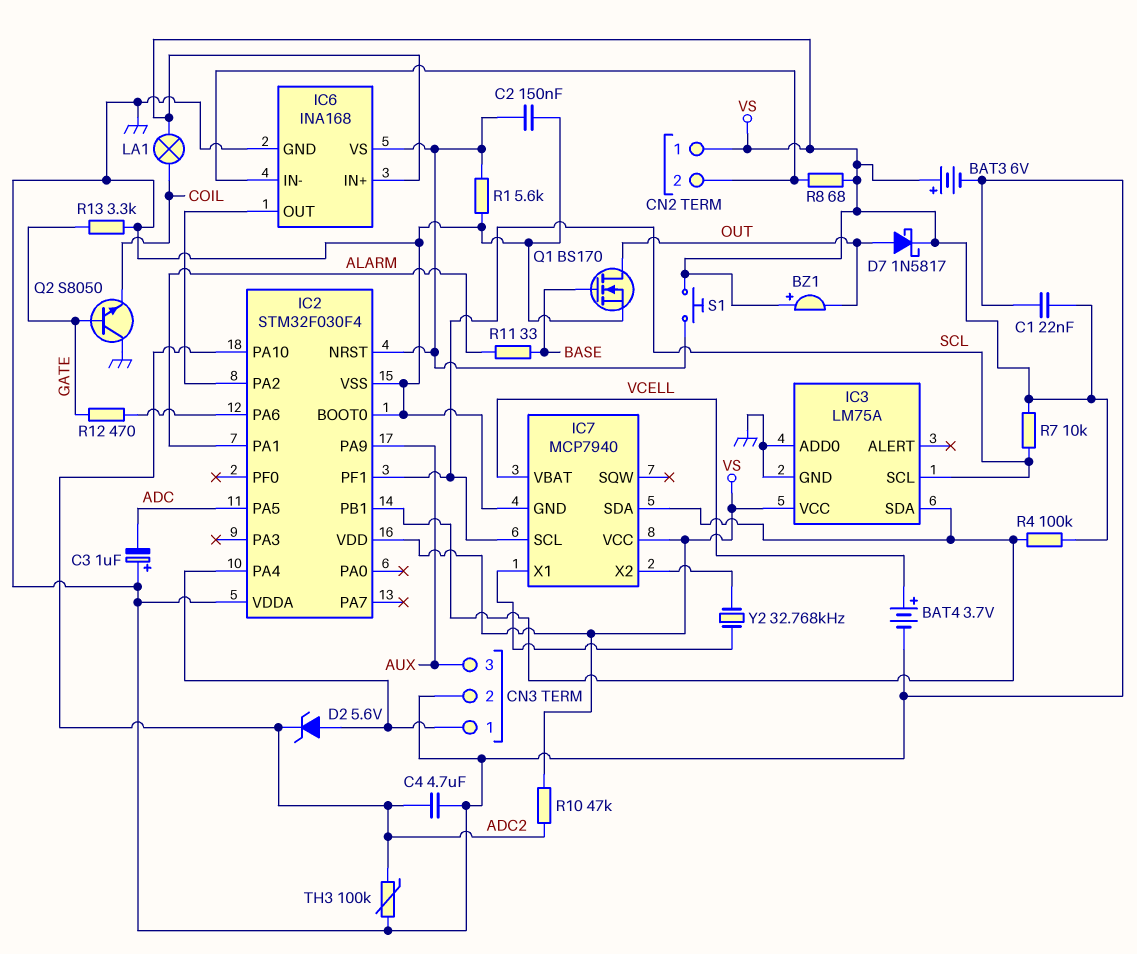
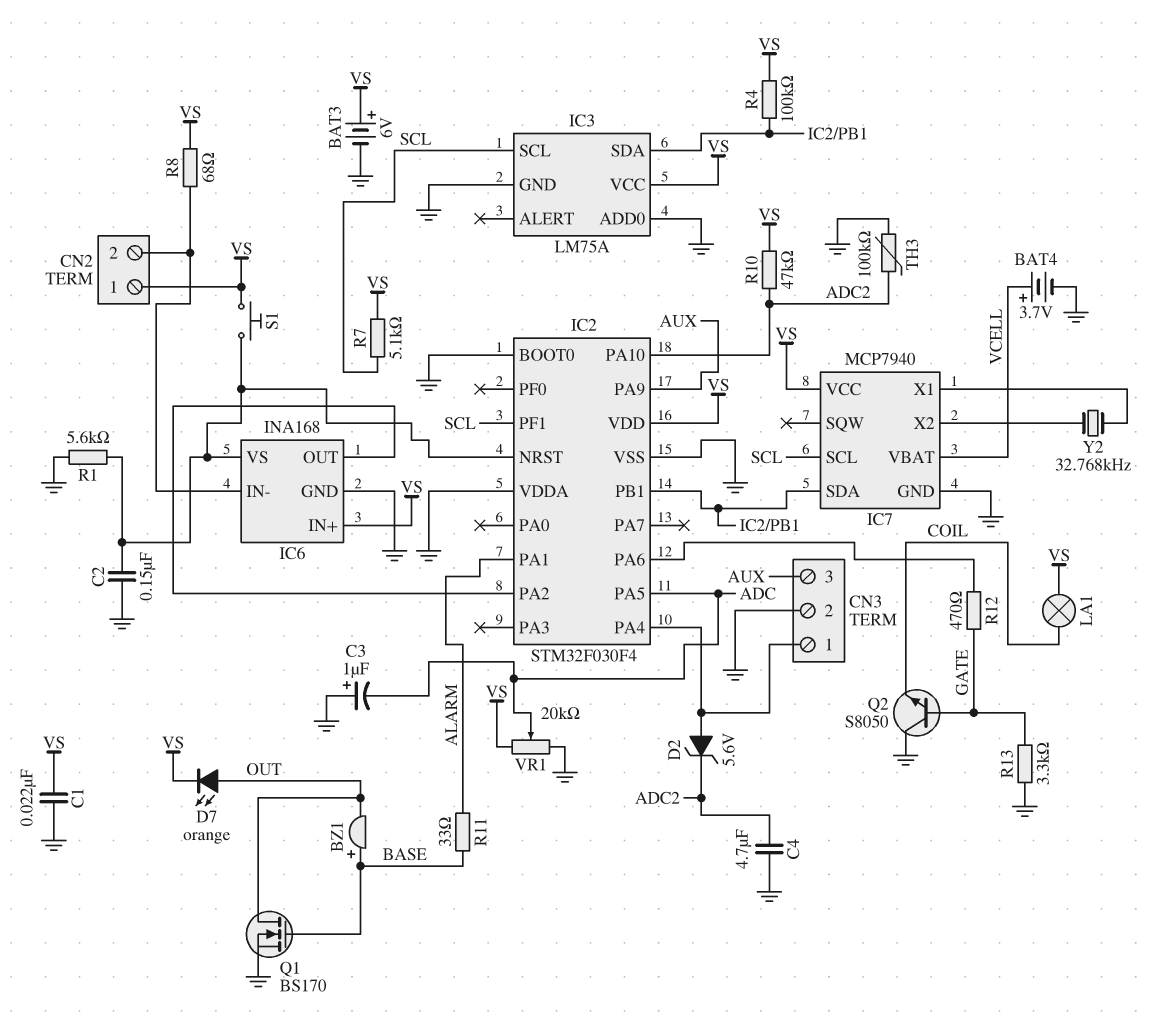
BZ1: buzzer (plus VS, minus OUT) -> buzzer (plus BASE, minus OUT)
D7: schottky 1N5817 (A OUT, K VS) -> LED orange (A OUT, K VS)
R7: 10k (SCL, VS) -> 5.1k (SCL, VS)
VR1: none -> 20k (GND, VS, wiper ADC)

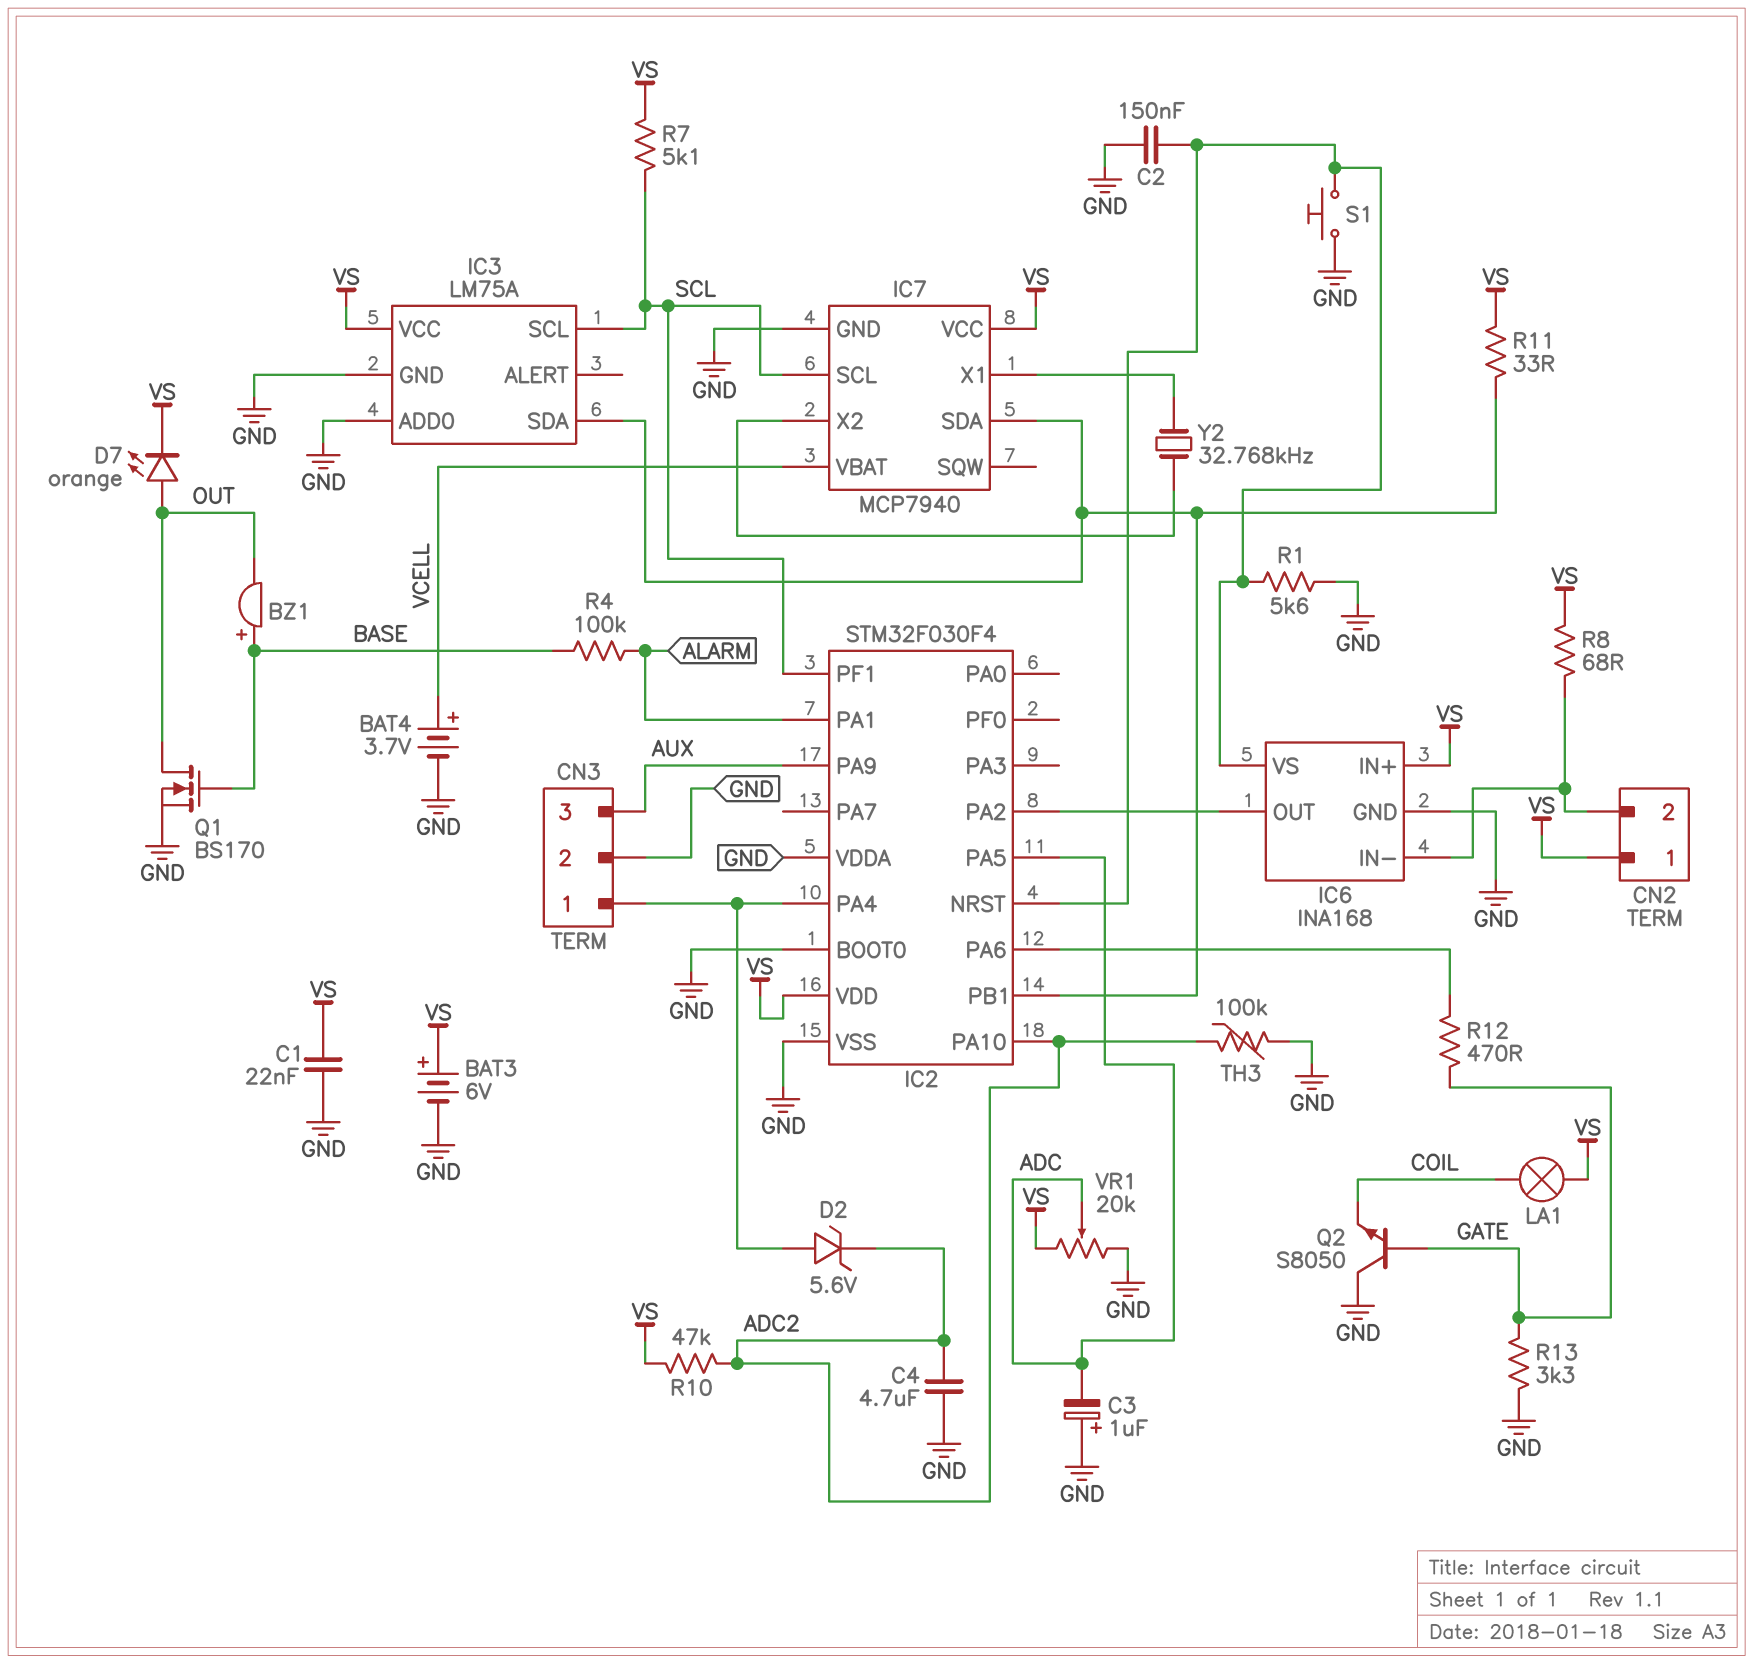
R4: 100k (IC2/PB1, VS) -> 100k (ALARM, BASE)
R11: 33 (ALARM, BASE) -> 33 (IC2/PB1, VS)
S1: button (IC2/NRST, VS) -> button (GND, IC2/NRST)

